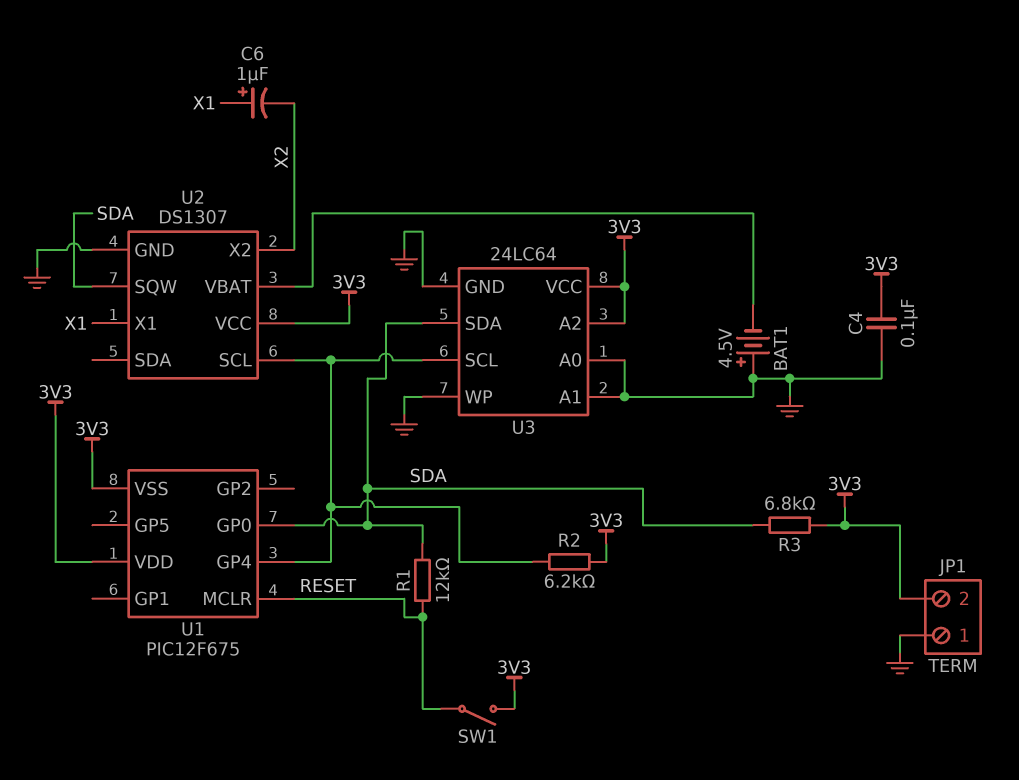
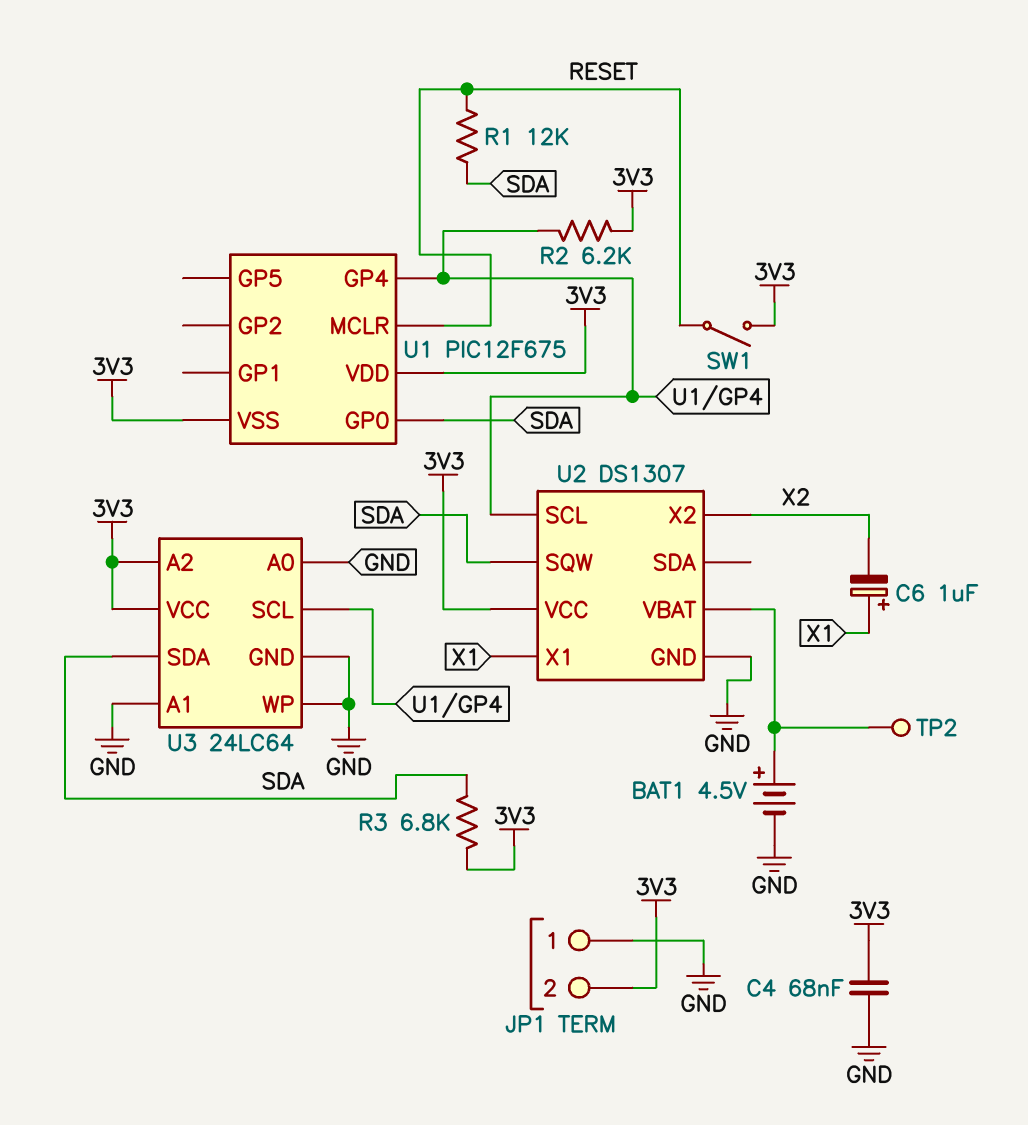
BAT1: 4.5V (plus GND, minus U2/VBAT) -> 4.5V (plus U2/VBAT, minus GND)
C4: 100nF (3V3, GND) -> 68nF (3V3, GND)
TP2: none -> test point (U2/VBAT)

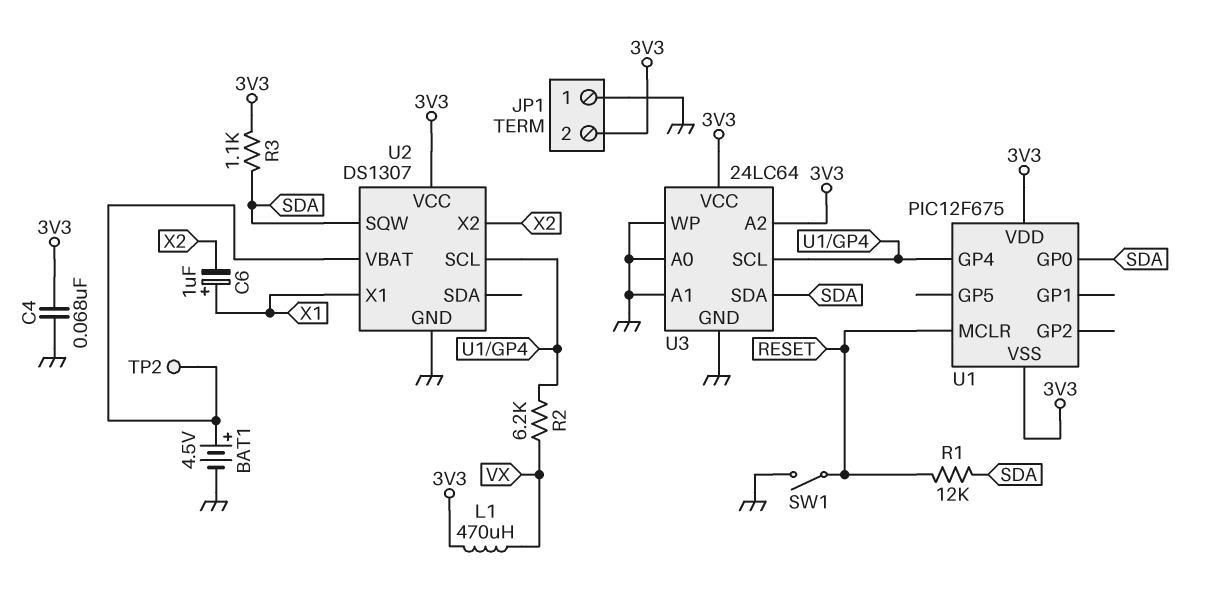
L1: none -> 470uH (3V3, VX)
R2: 6.2k (3V3, U1/GP4) -> 6.2k (U1/GP4, VX)
R3: 6.8k (3V3, SDA) -> 1.1k (3V3, SDA)
SW1: switch (3V3, RESET) -> switch (GND, RESET)

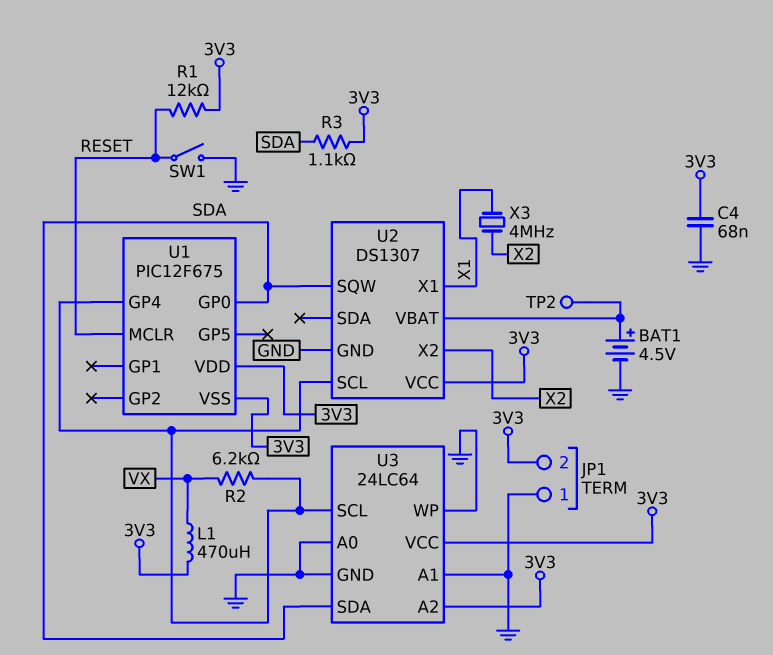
C6: 1uF (plus X1, minus X2) -> none
R1: 12k (RESET, SDA) -> 12k (3V3, RESET)
X3: none -> 4MHz (X1, X2)

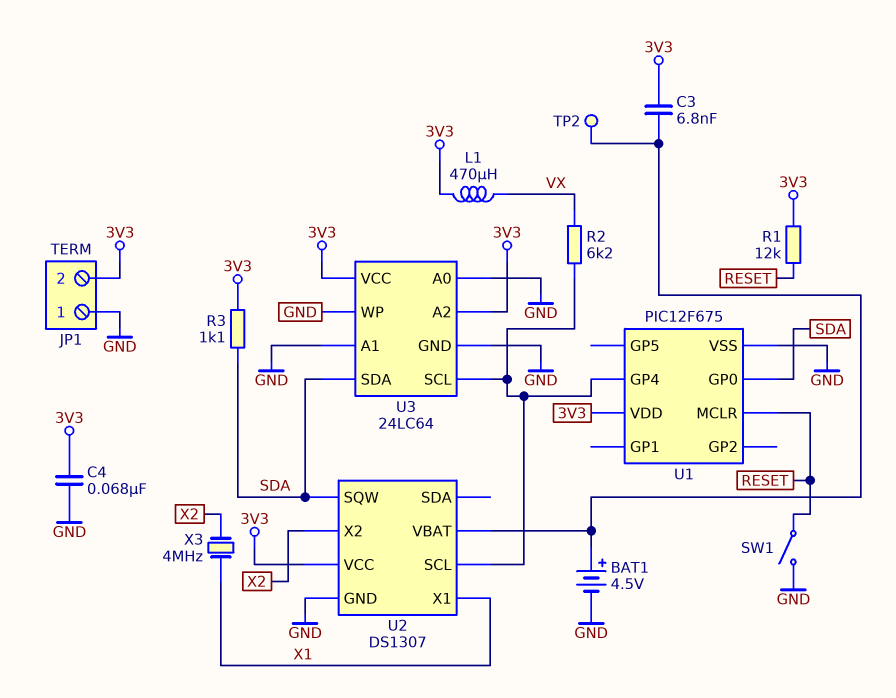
C3: none -> 6.8nF (3V3, U2/VBAT)
U1 pin VSS: 3V3 -> GND

